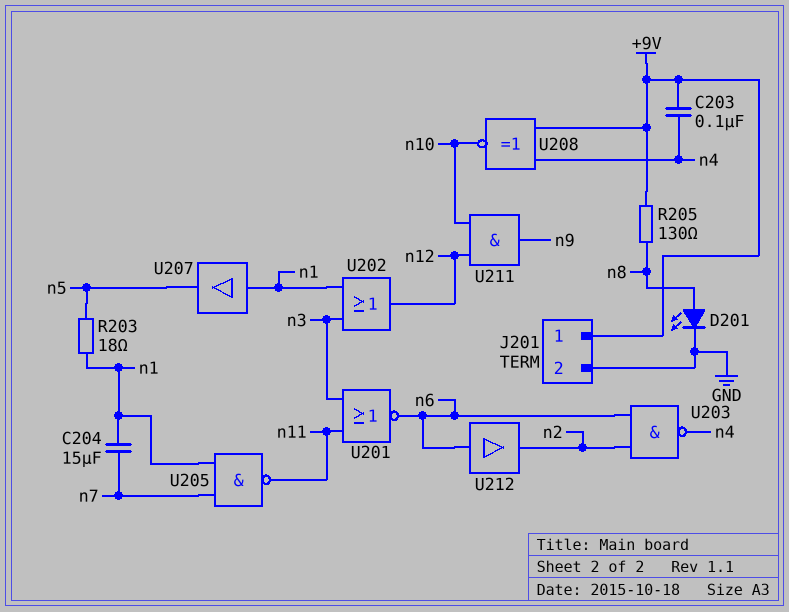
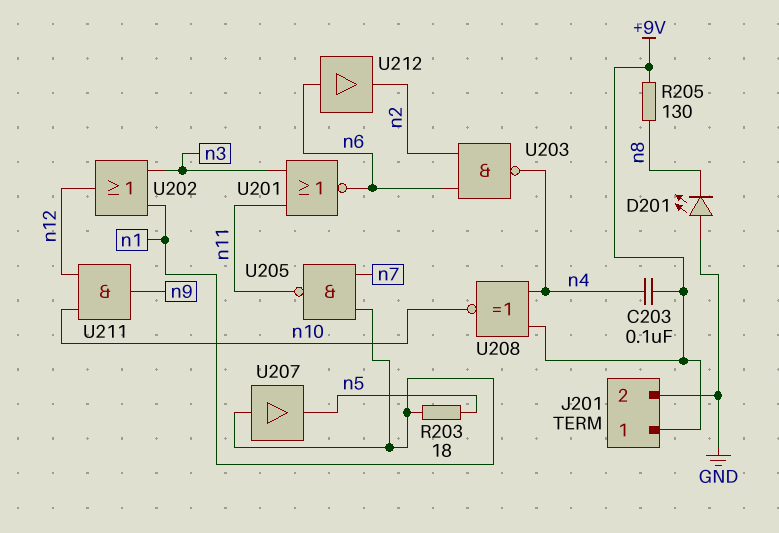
C204: 15uF (n1, n7) -> none
D201: LED (A n8, K GND) -> LED (A GND, K n8)

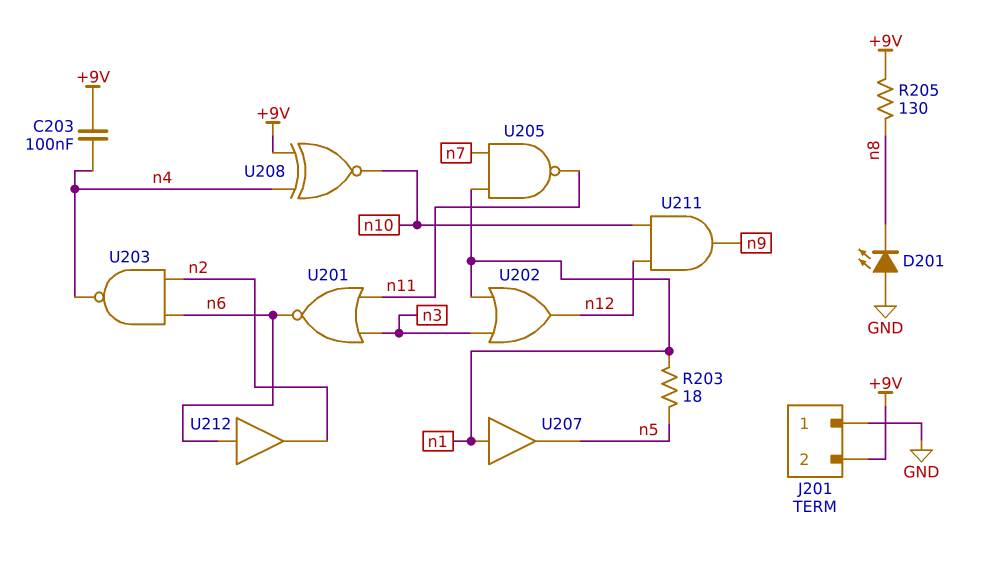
J201 pin 1: +9V -> GND
J201 pin 2: GND -> +9V

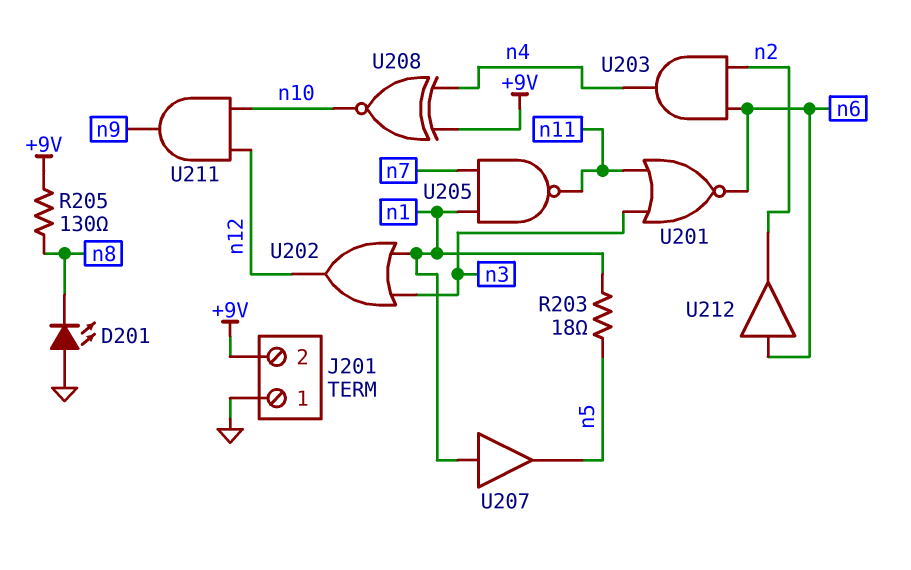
C203: 100nF (+9V, n4) -> none
U203: NAND (in n2, in n6, out n4) -> AND (in n2, in n6, out n4)

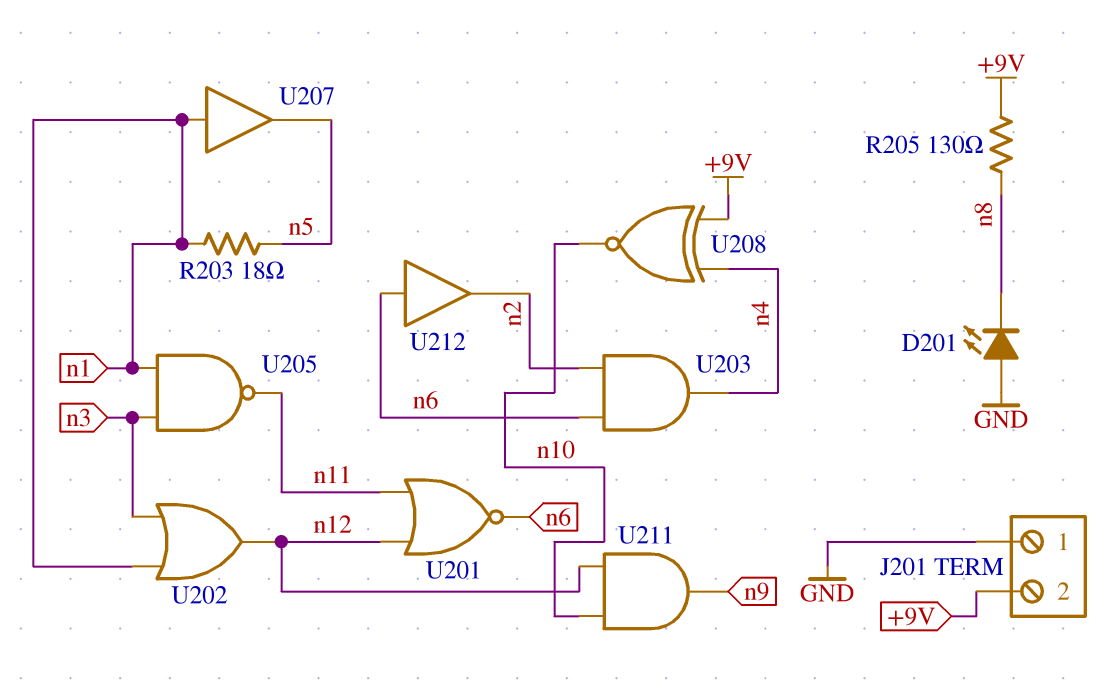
U201: NOR (in n3, in n11, out n6) -> NOR (in n11, in n12, out n6)
U205: NAND (in n1, in n7, out n11) -> NAND (in n1, in n3, out n11)

